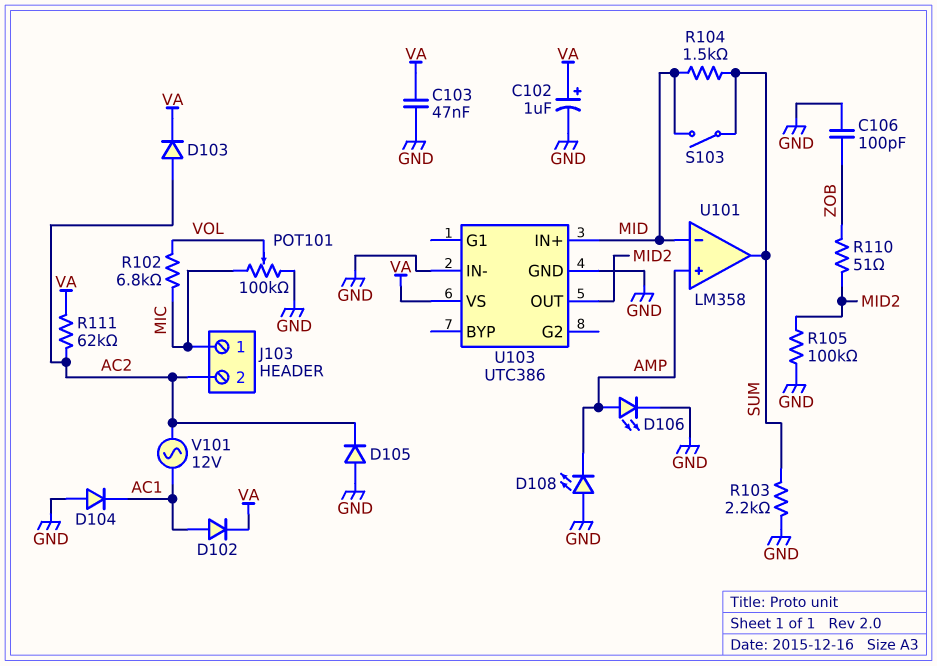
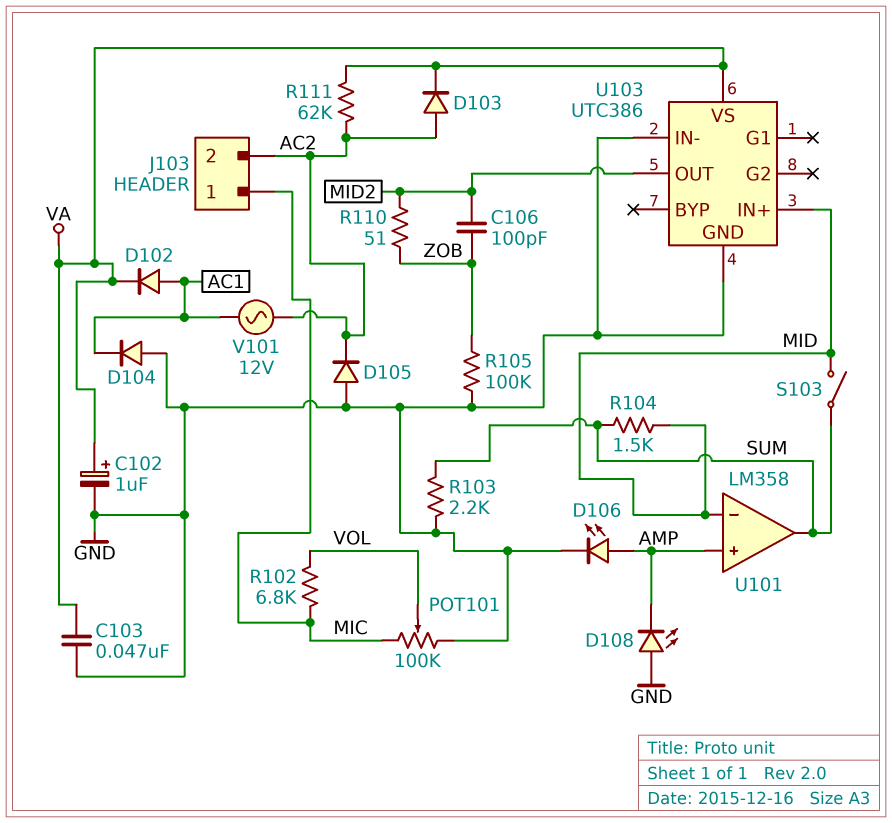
C106: 100pF (GND, ZOB) -> 100pF (MID2, ZOB)
R105: 100k (GND, MID2) -> 100k (GND, ZOB)

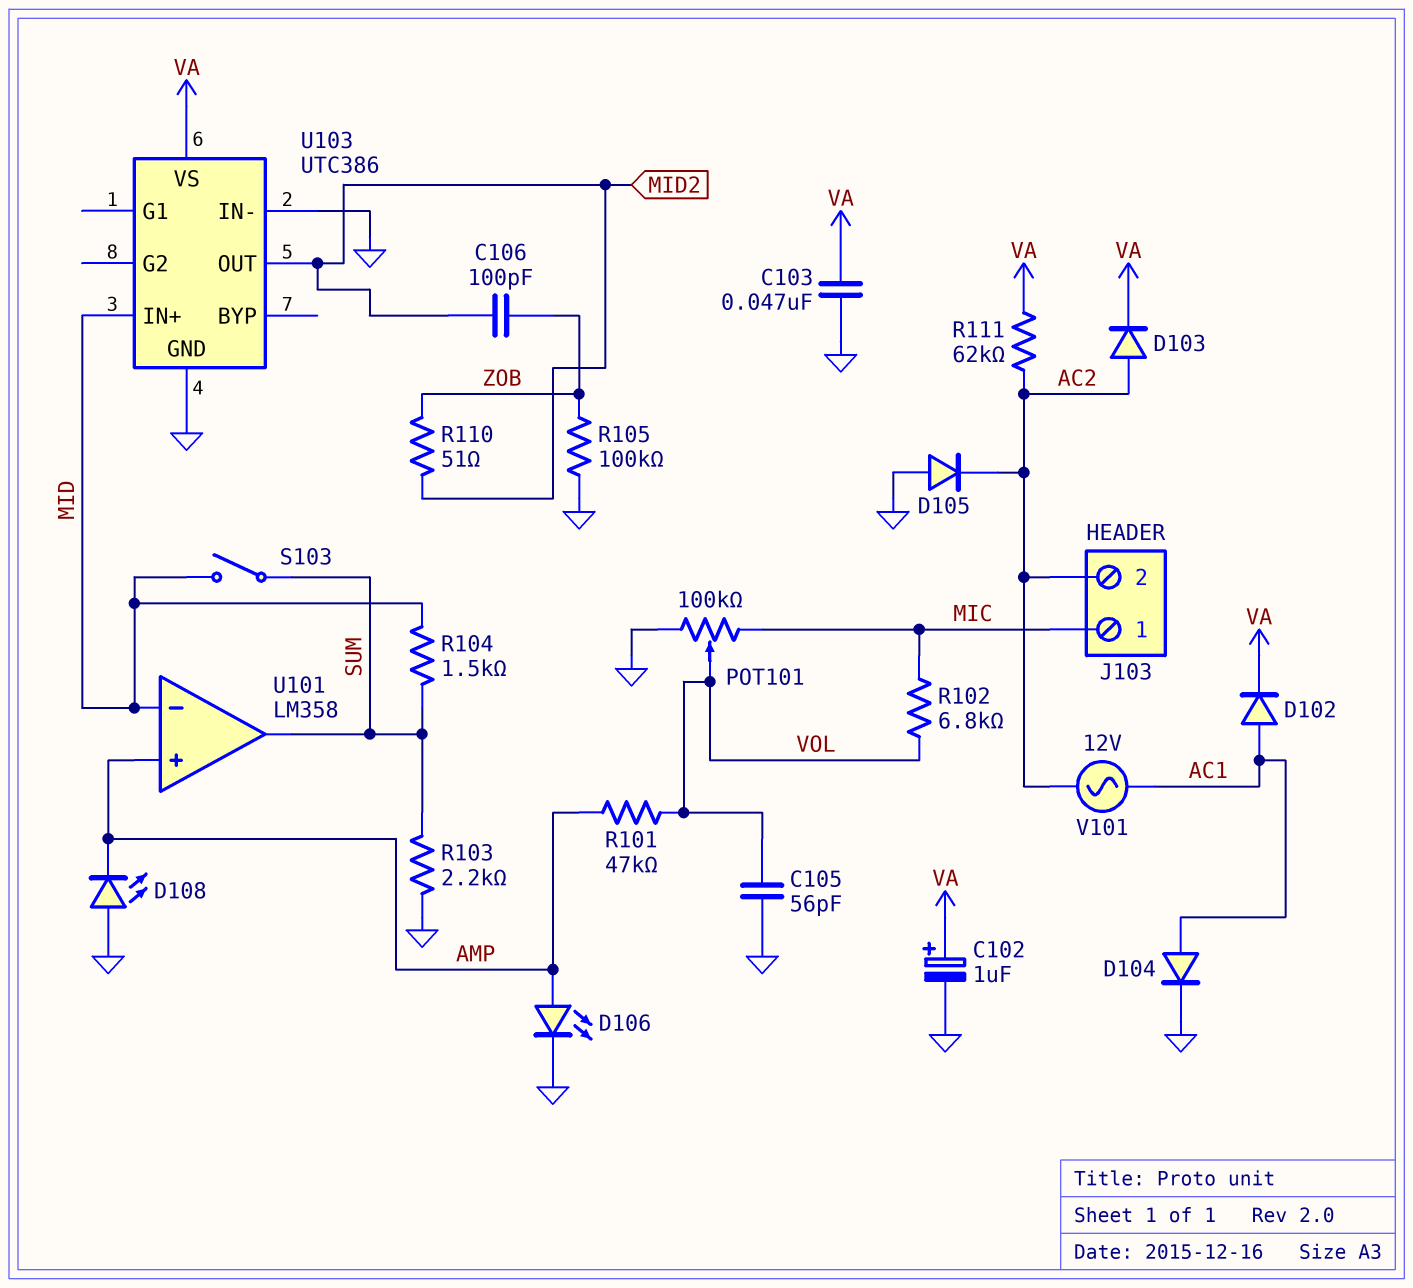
C105: none -> 56pF (GND, VOL)
D104: diode (A GND, K AC1) -> diode (A AC1, K GND)
R101: none -> 47k (AMP, VOL)

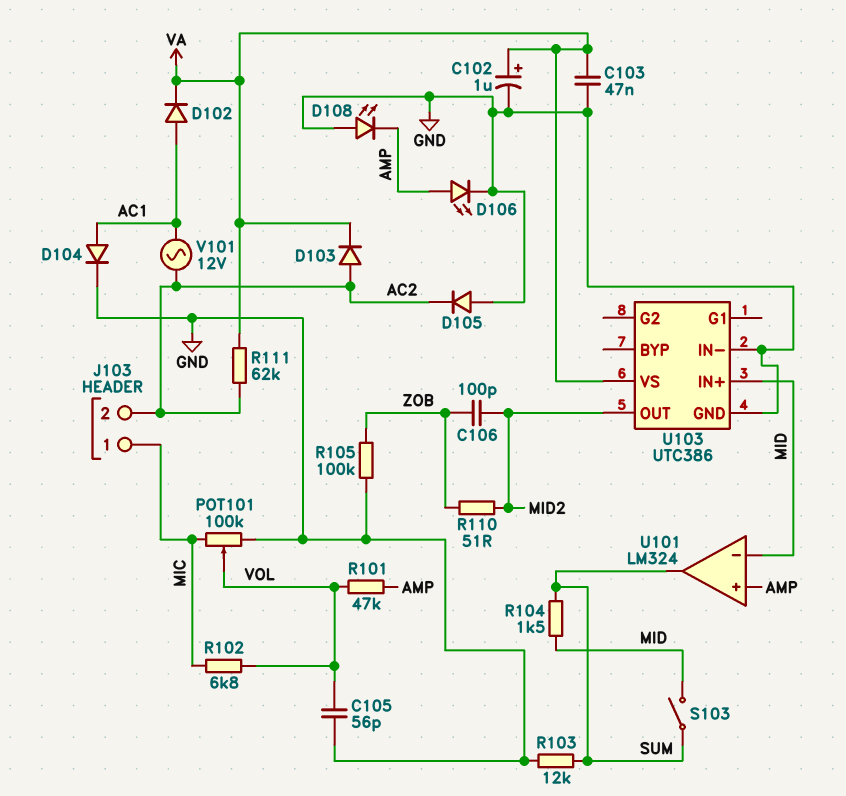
R103: 2.2k (GND, SUM) -> 12k (GND, SUM)
U101: LM358 -> LM324

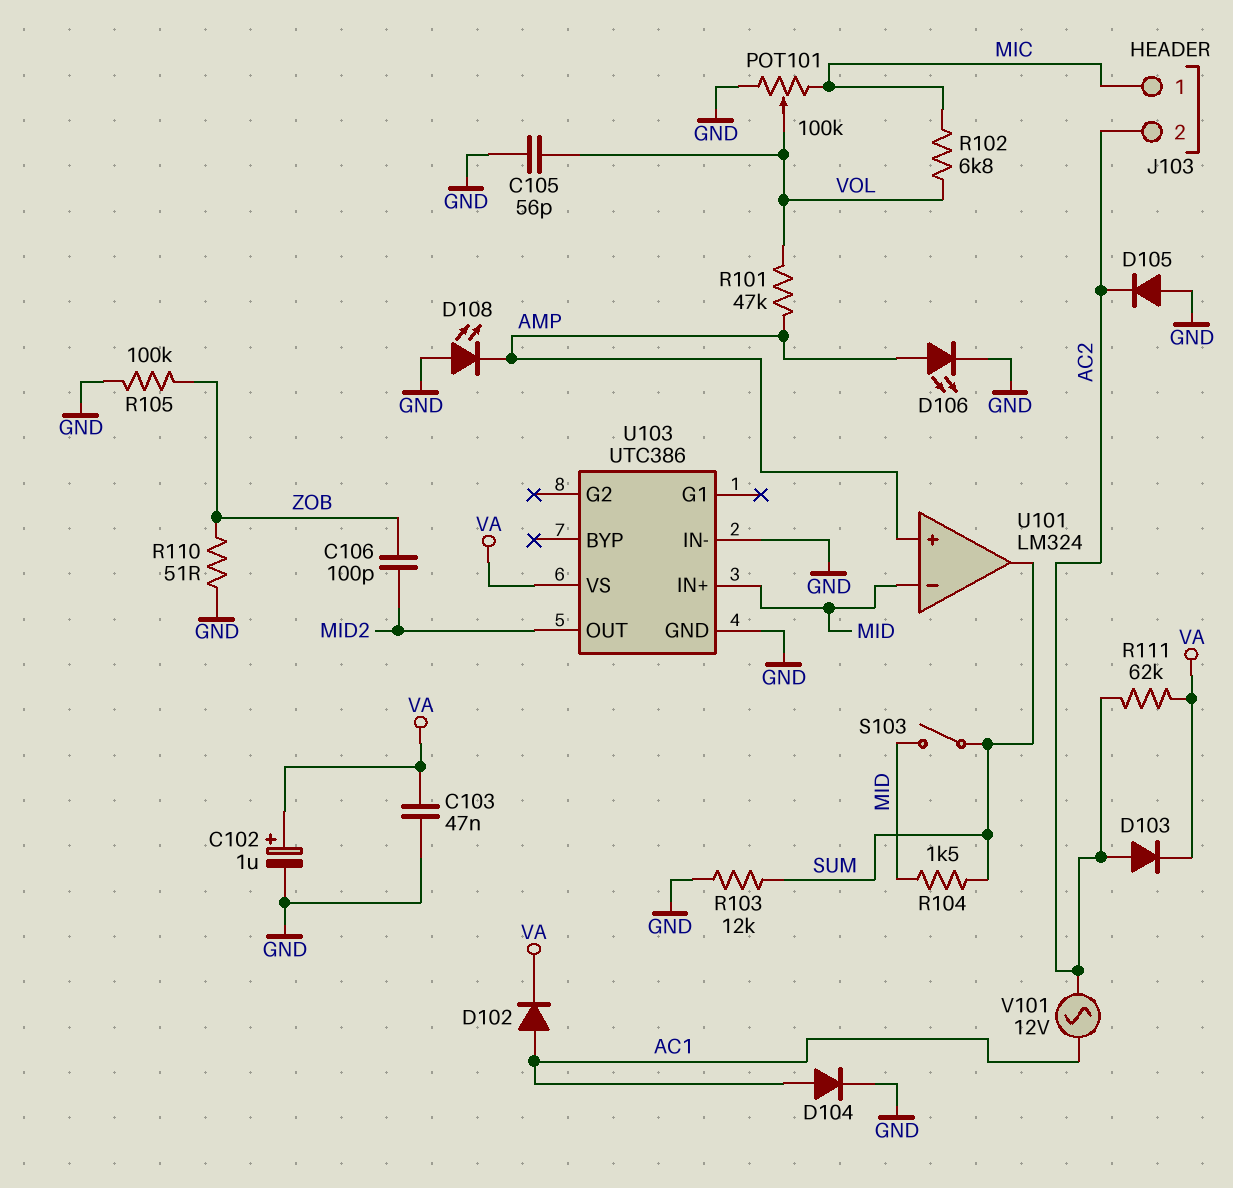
R110: 51 (MID2, ZOB) -> 51 (GND, ZOB)

